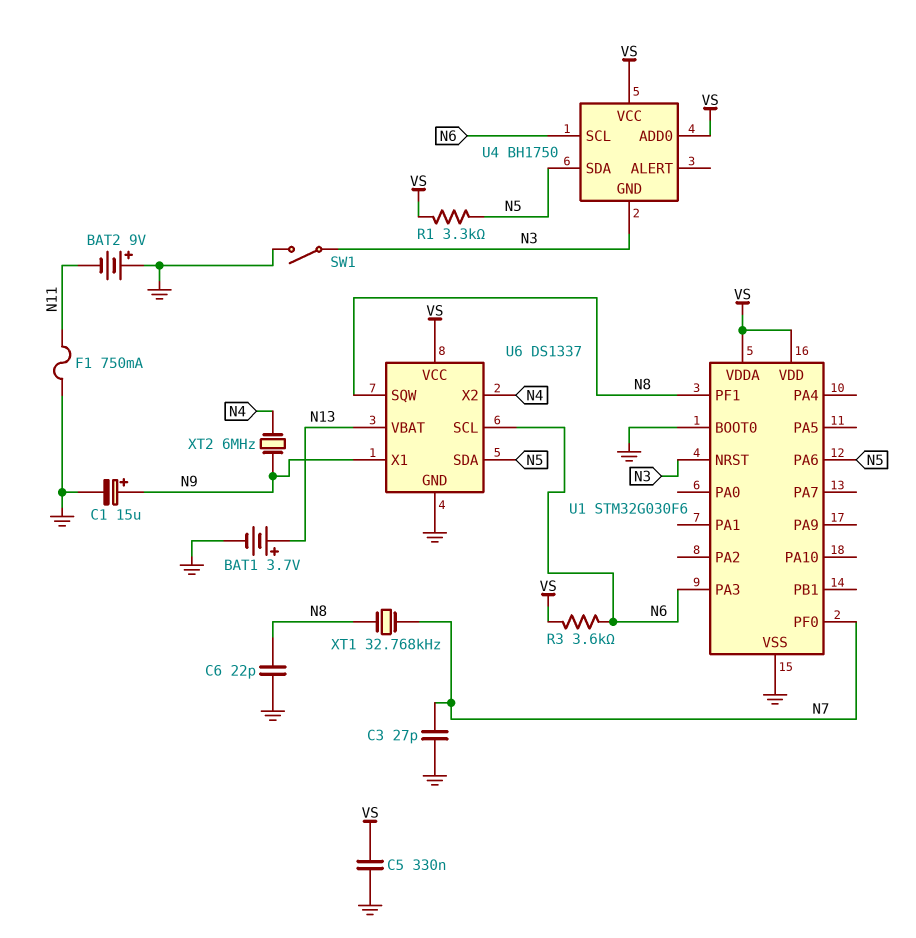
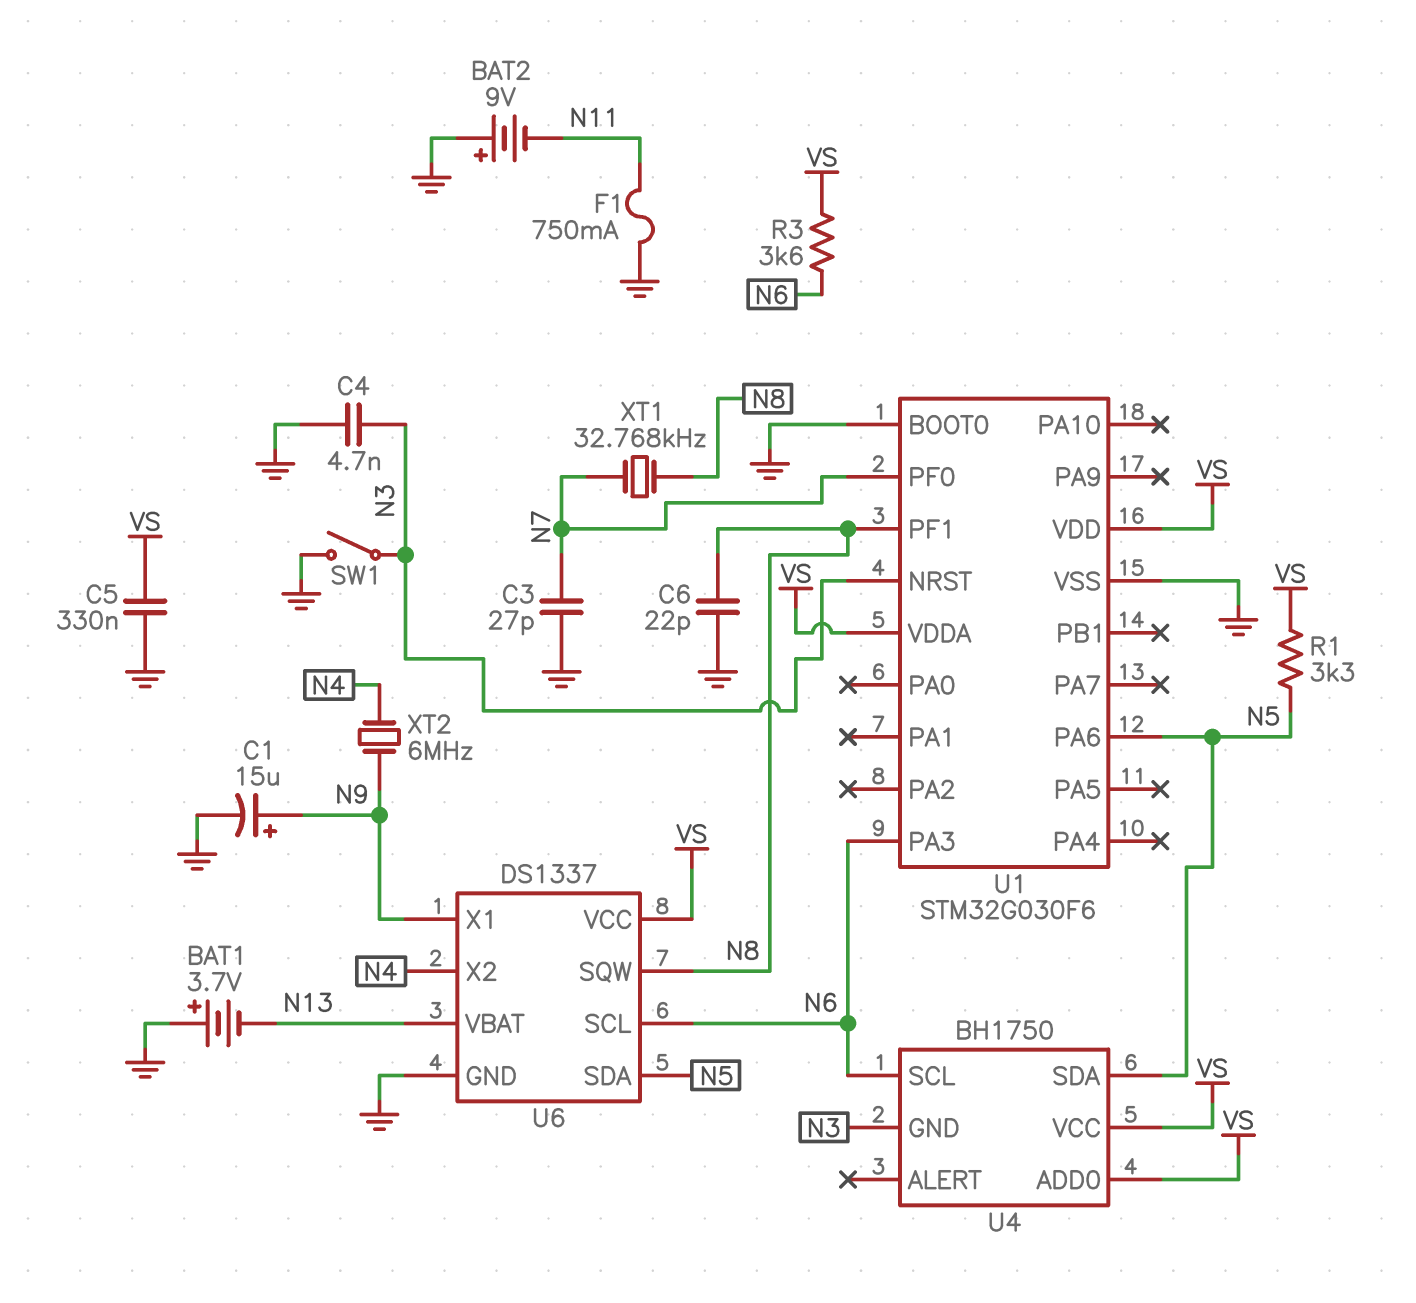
BAT1: 3.7V (plus N13, minus GND) -> 3.7V (plus GND, minus N13)
C4: none -> 4.7nF (GND, N3)

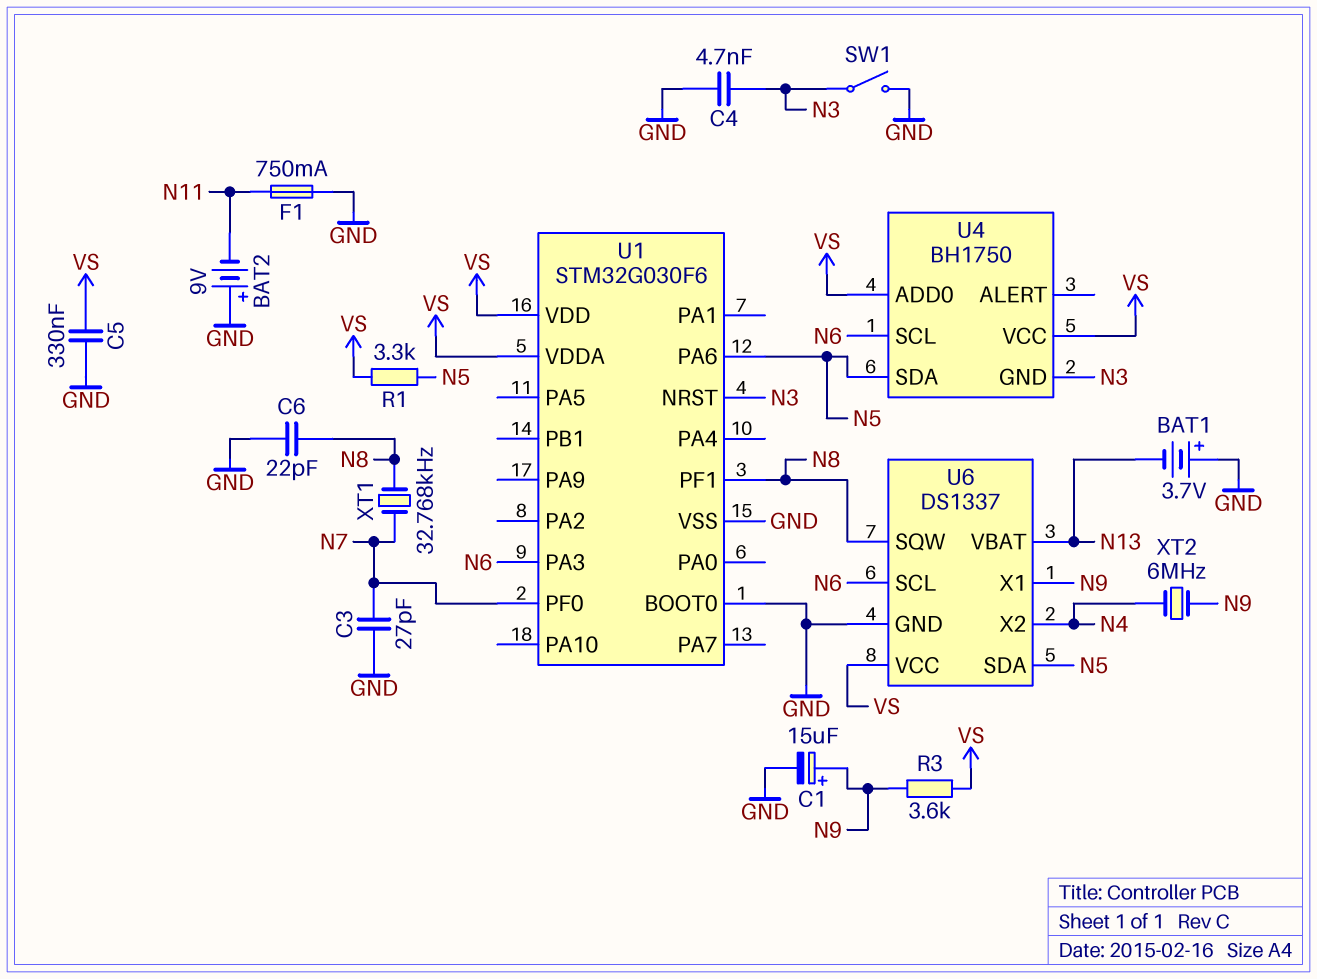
R3: 3.6k (N6, VS) -> 3.6k (N9, VS)

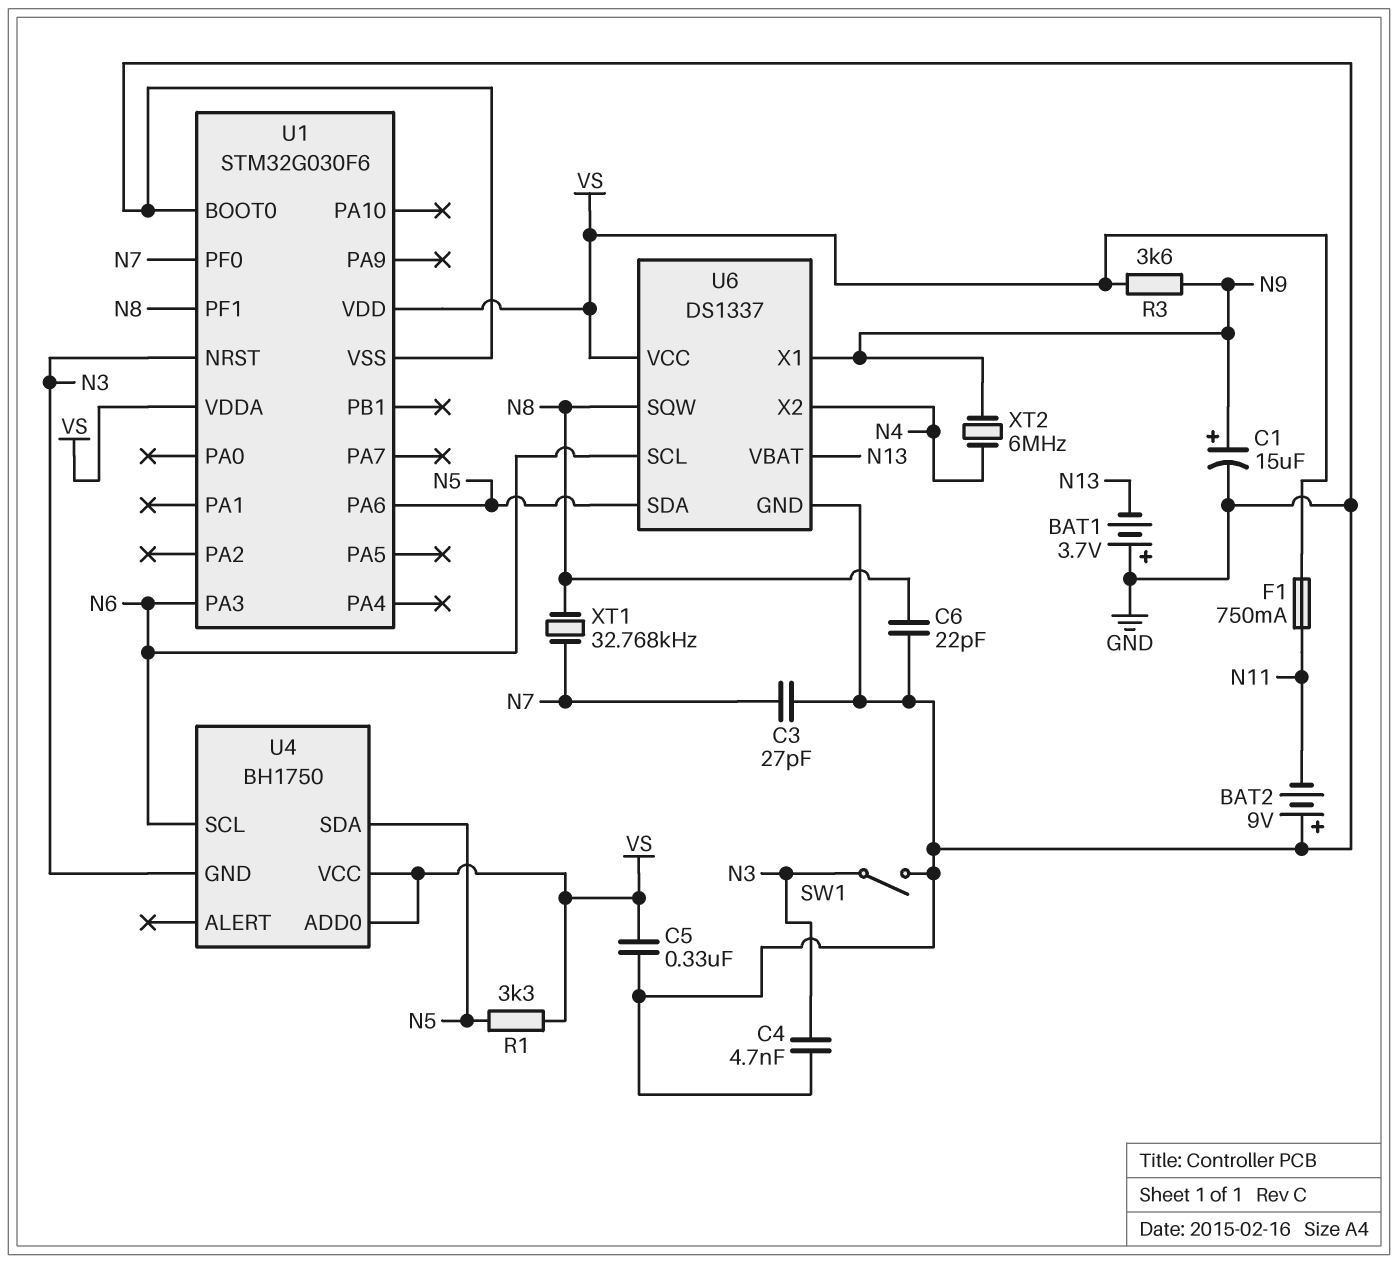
F1: 750mA (GND, N11) -> 750mA (N11, VS)

